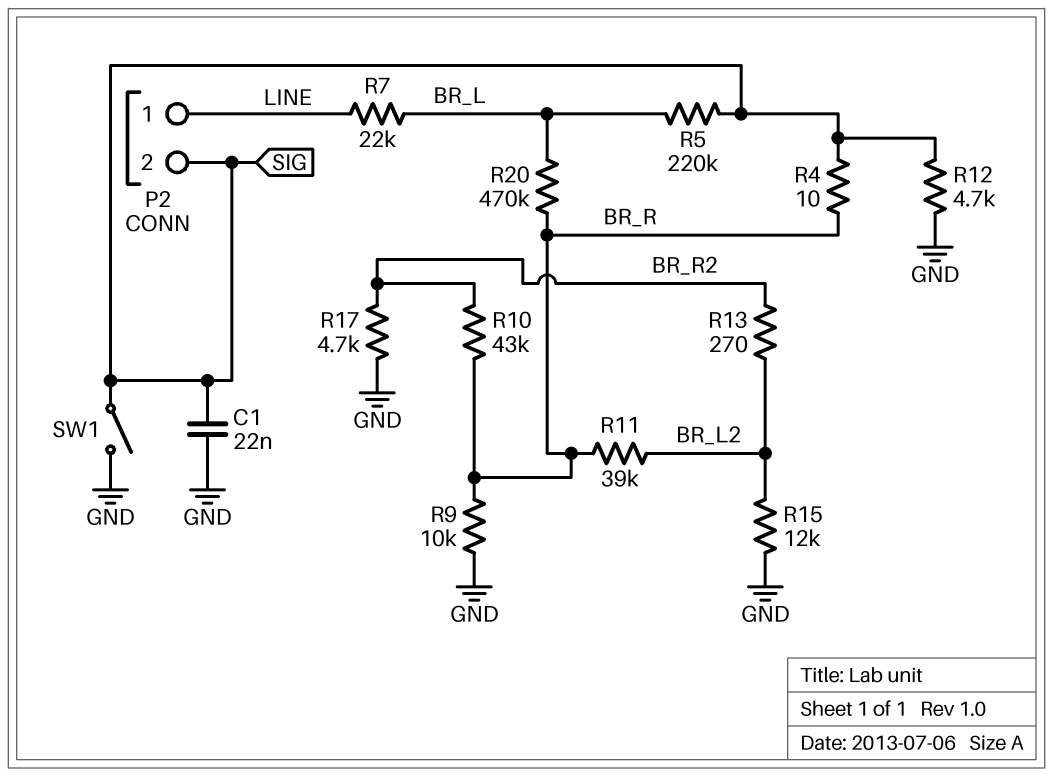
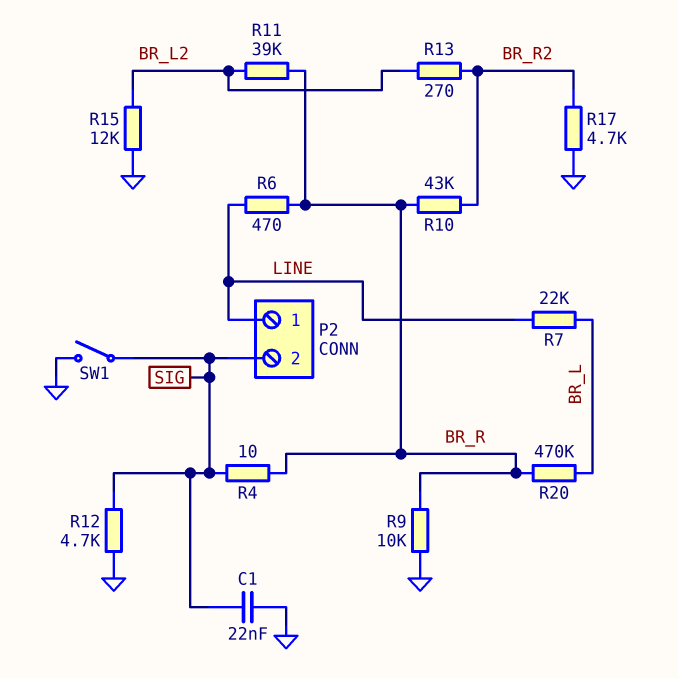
R5: 220k (BR_L, SIG) -> none
R6: none -> 470 (BR_R, LINE)

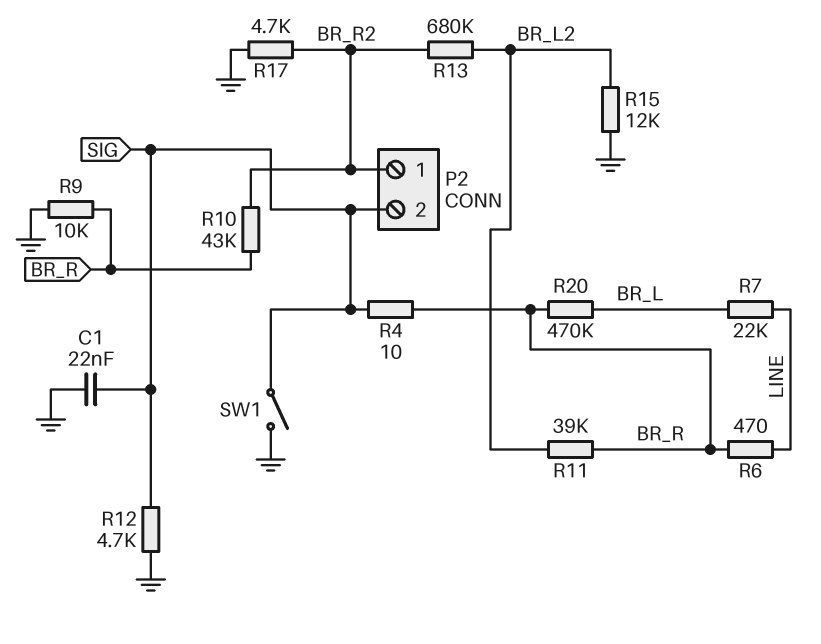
P2 pin 1: LINE -> BR_R2
R13: 270 (BR_L2, BR_R2) -> 680k (BR_L2, BR_R2)

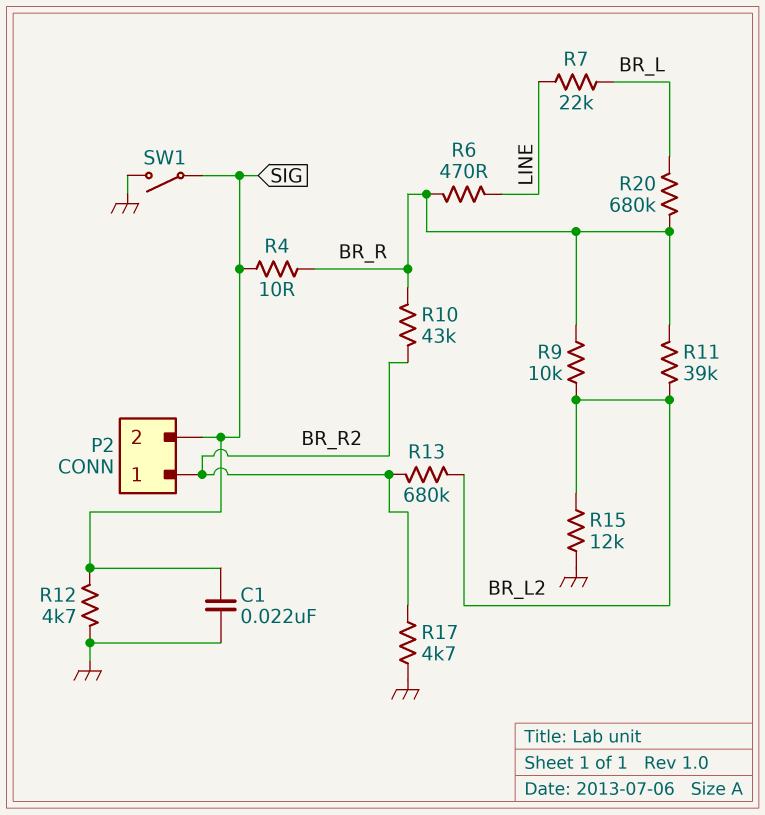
R9: 10k (BR_R, GND) -> 10k (BR_L2, BR_R)
R20: 470k (BR_L, BR_R) -> 680k (BR_L, BR_R)

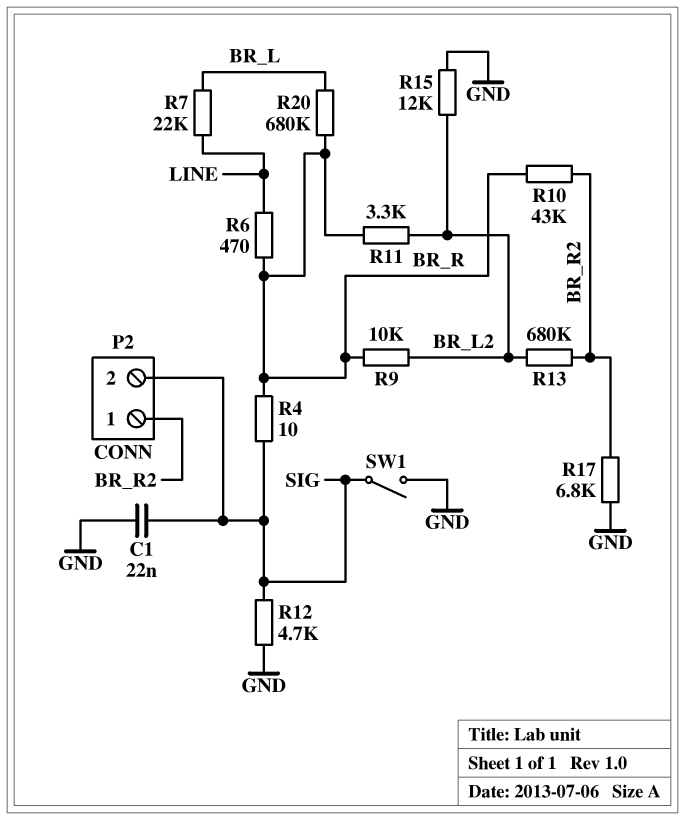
R11: 39k (BR_L2, BR_R) -> 3.3k (BR_L2, BR_R)
R17: 4.7k (BR_R2, GND) -> 6.8k (BR_R2, GND)

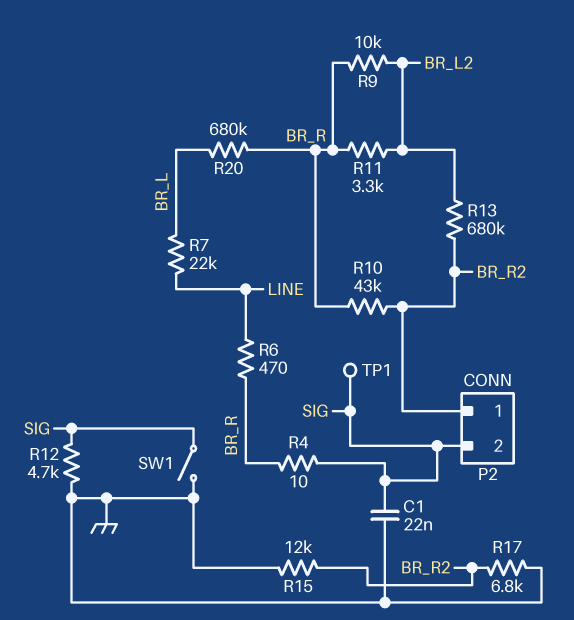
R15: 12k (BR_L2, GND) -> 12k (BR_R2, GND)
TP1: none -> test point (SIG)

